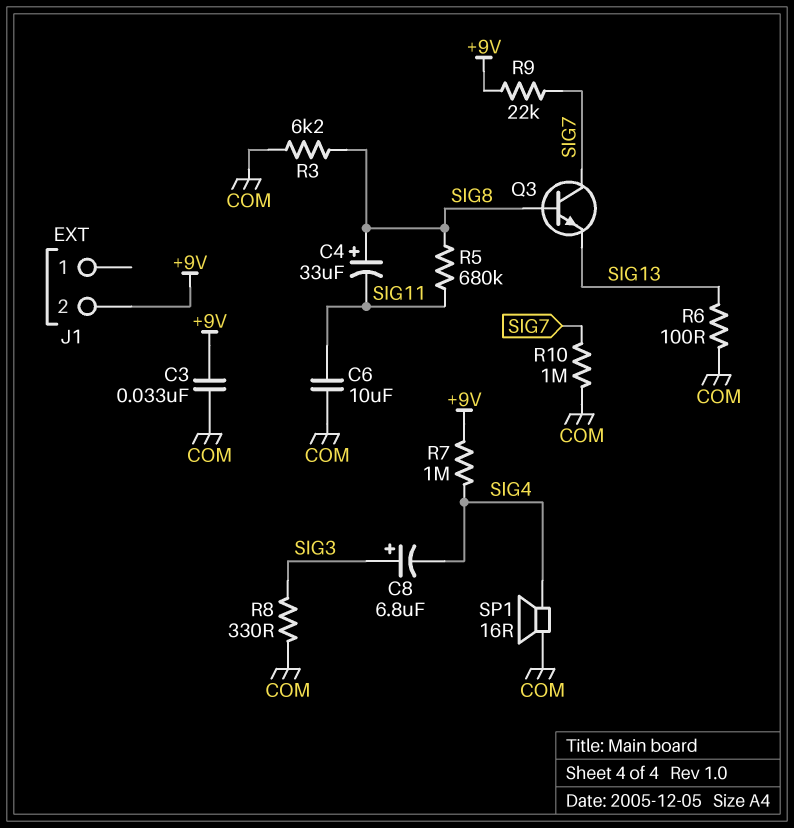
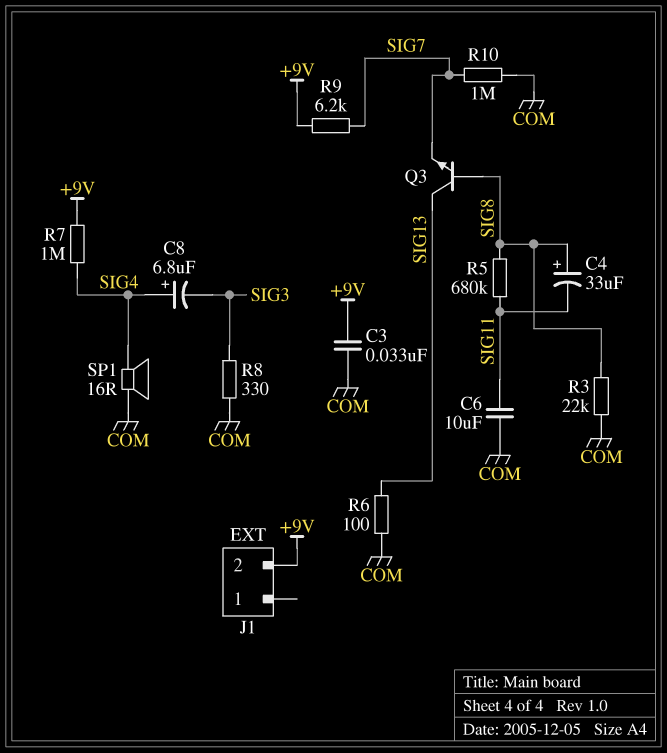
C8: 6.8uF (plus SIG3, minus SIG4) -> 6.8uF (plus SIG4, minus SIG3)
Q3: NPN (B SIG8, C SIG7, E SIG13) -> NPN (B SIG8, C SIG13, E SIG7)
R3: 6.2k (COM, SIG8) -> 22k (COM, SIG8)
R9: 22k (+9V, SIG7) -> 6.2k (+9V, SIG7)

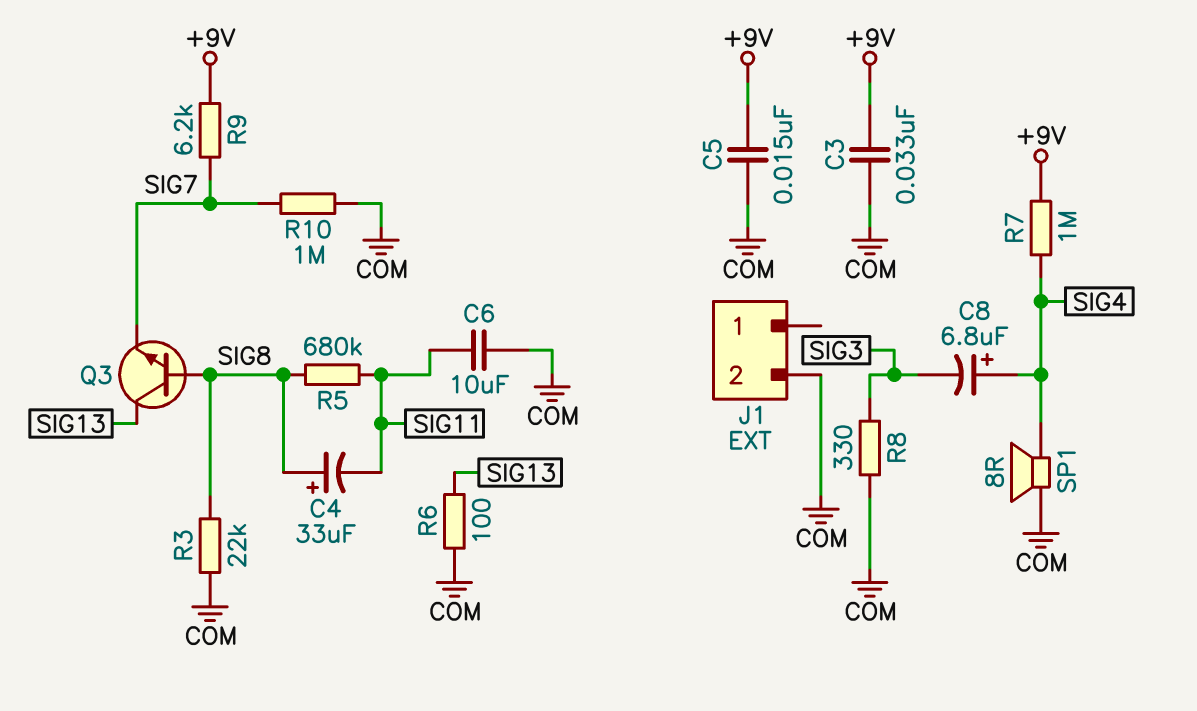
C5: none -> 15nF (+9V, COM)
J1 pin 2: +9V -> COM
SP1: speaker 16R (COM, SIG4) -> speaker 8R (COM, SIG4)

